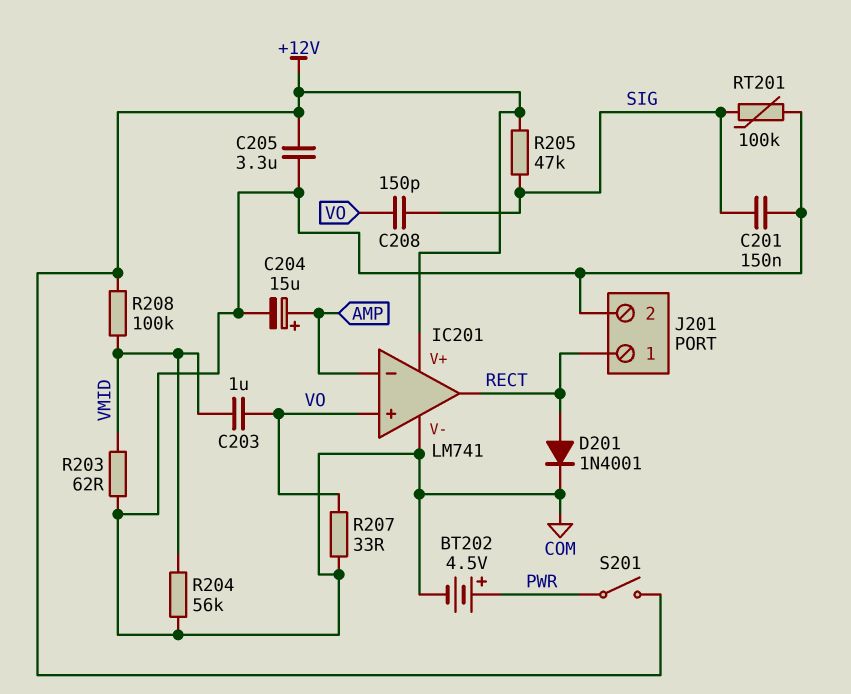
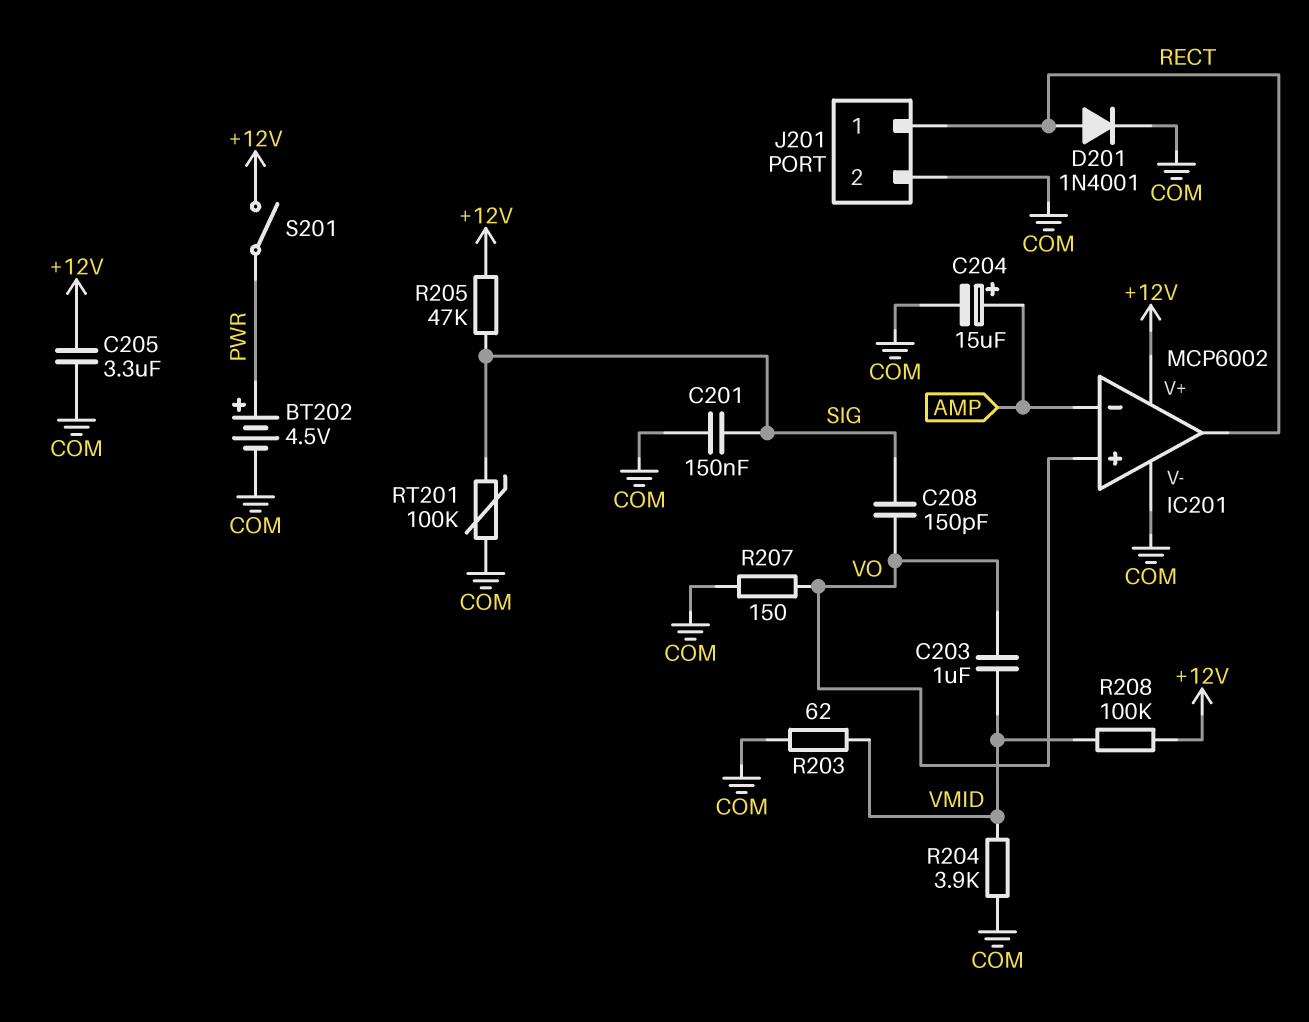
IC201: LM741 -> MCP6002
R204: 56k (COM, VMID) -> 3.9k (COM, VMID)
R207: 33 (COM, VO) -> 150 (COM, VO)

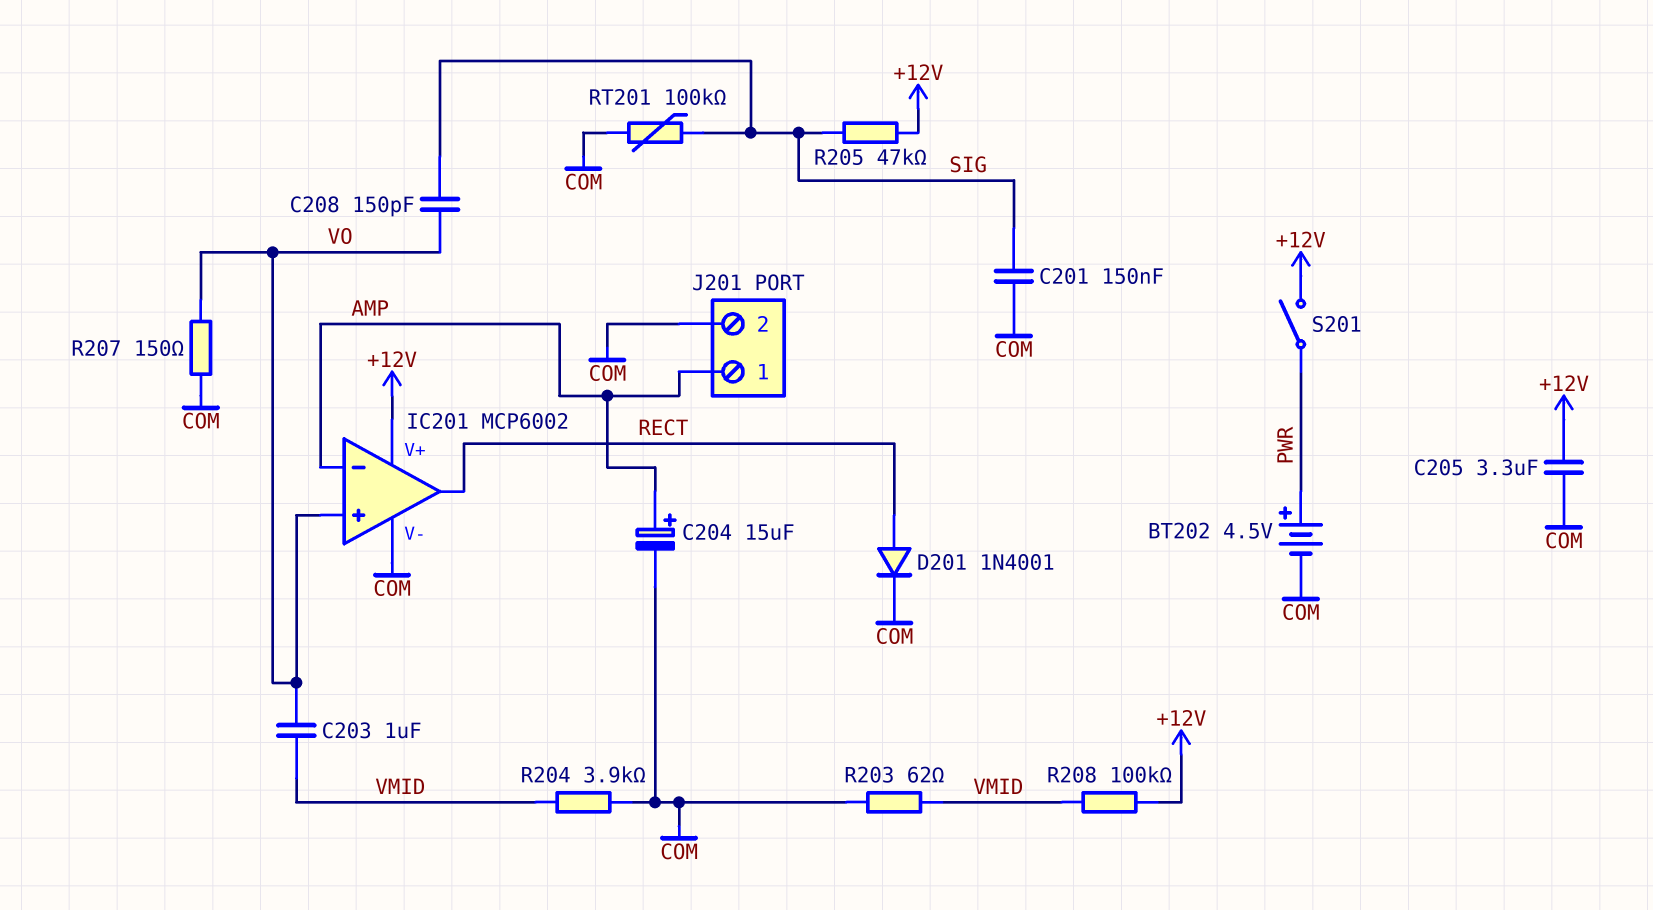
J201 pin 1: RECT -> AMP

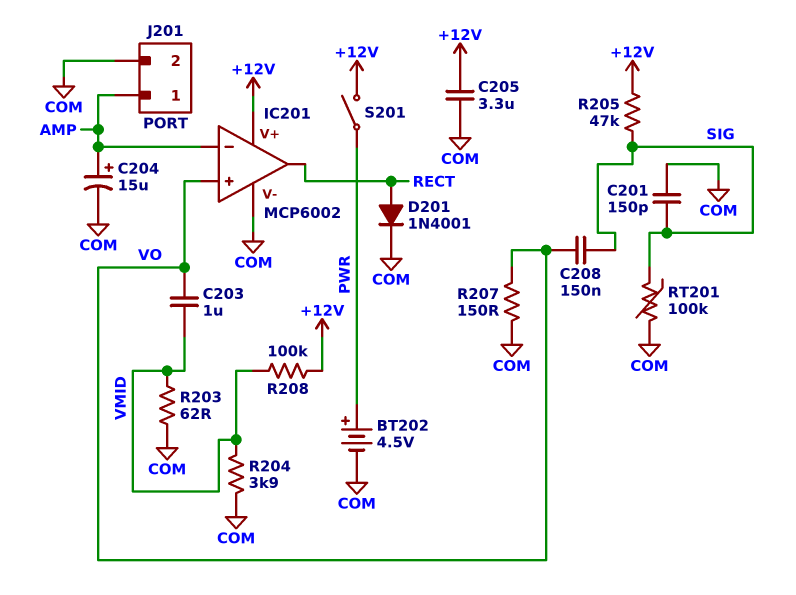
C201: 150nF (COM, SIG) -> 150pF (COM, SIG)
C208: 150pF (SIG, VO) -> 150nF (SIG, VO)

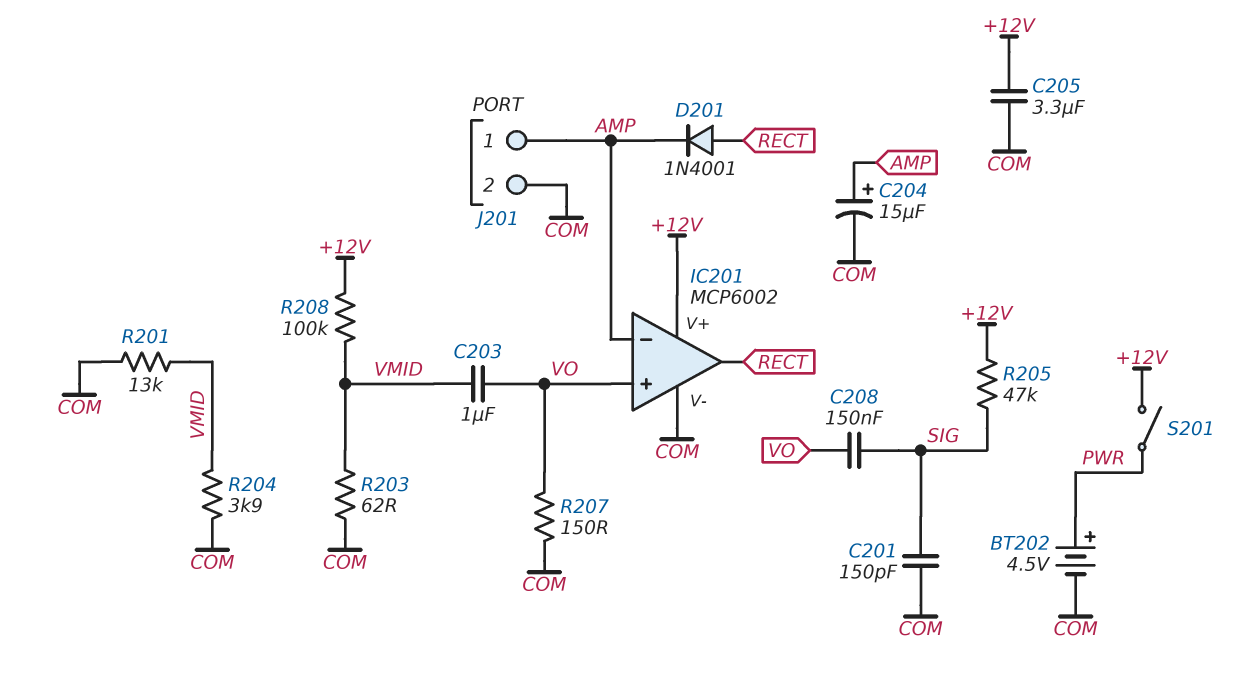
D201: diode 1N4001 (A RECT, K COM) -> diode 1N4001 (A RECT, K AMP)
R201: none -> 13k (COM, VMID)
RT201: 100k (COM, SIG) -> none

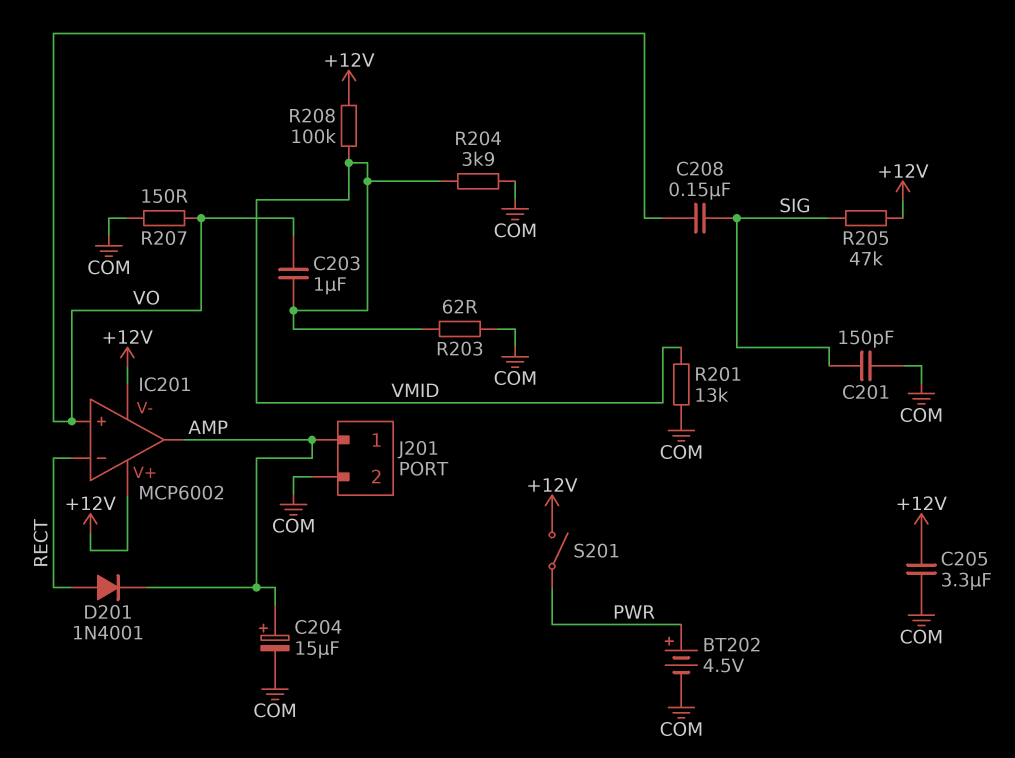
IC201 pin V-: COM -> +12V
IC201 pin in-: AMP -> RECT
IC201 pin out: RECT -> AMP

